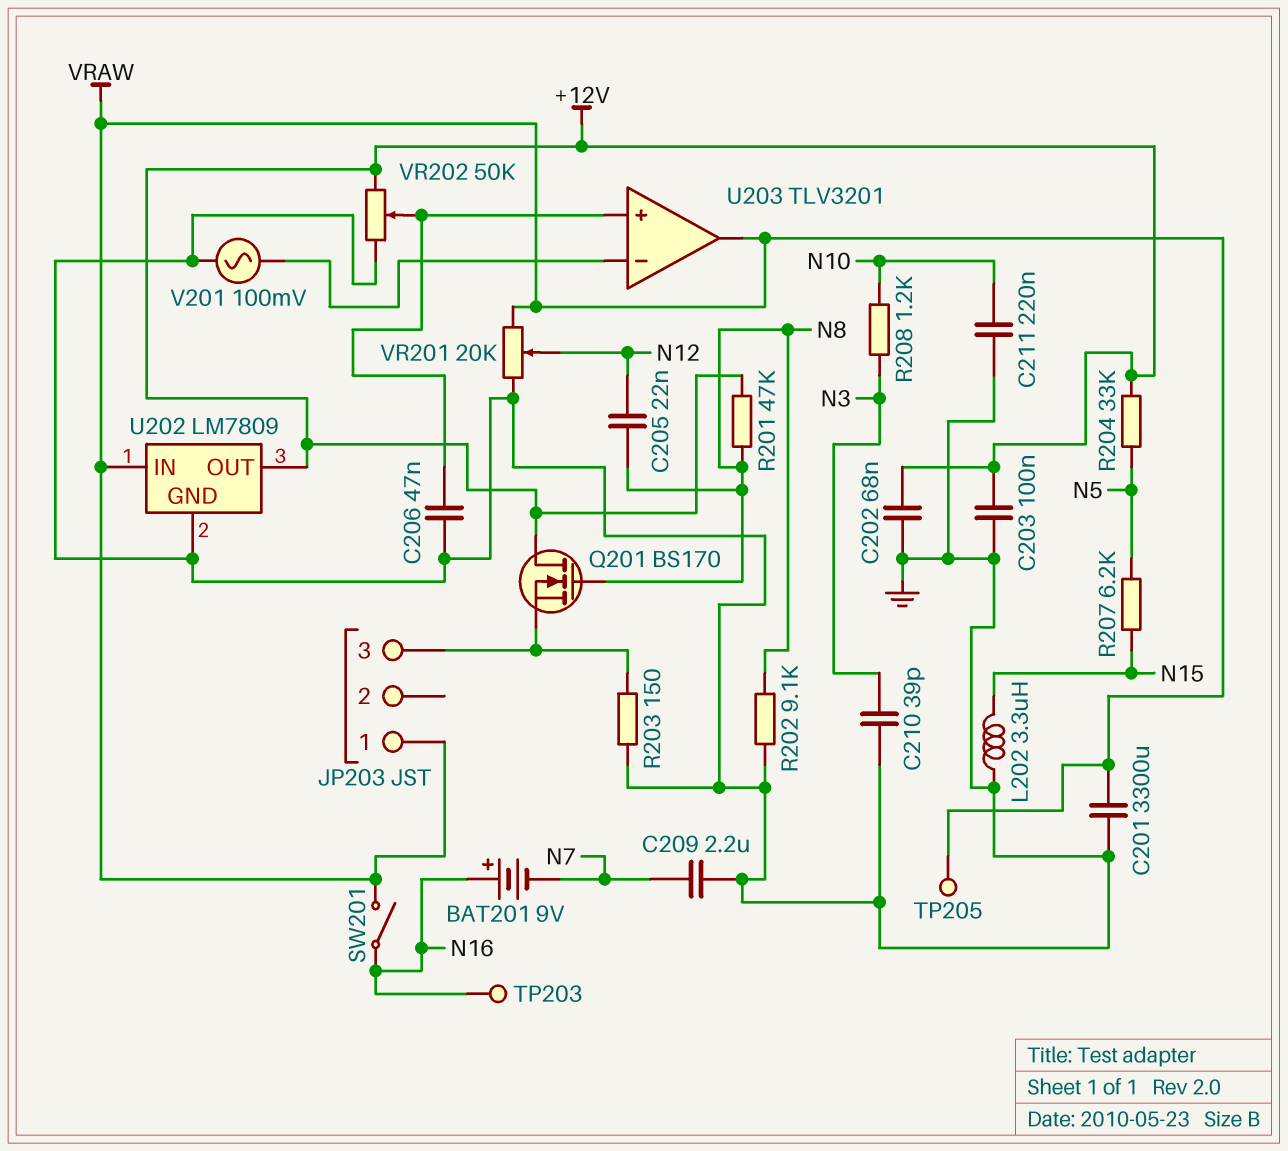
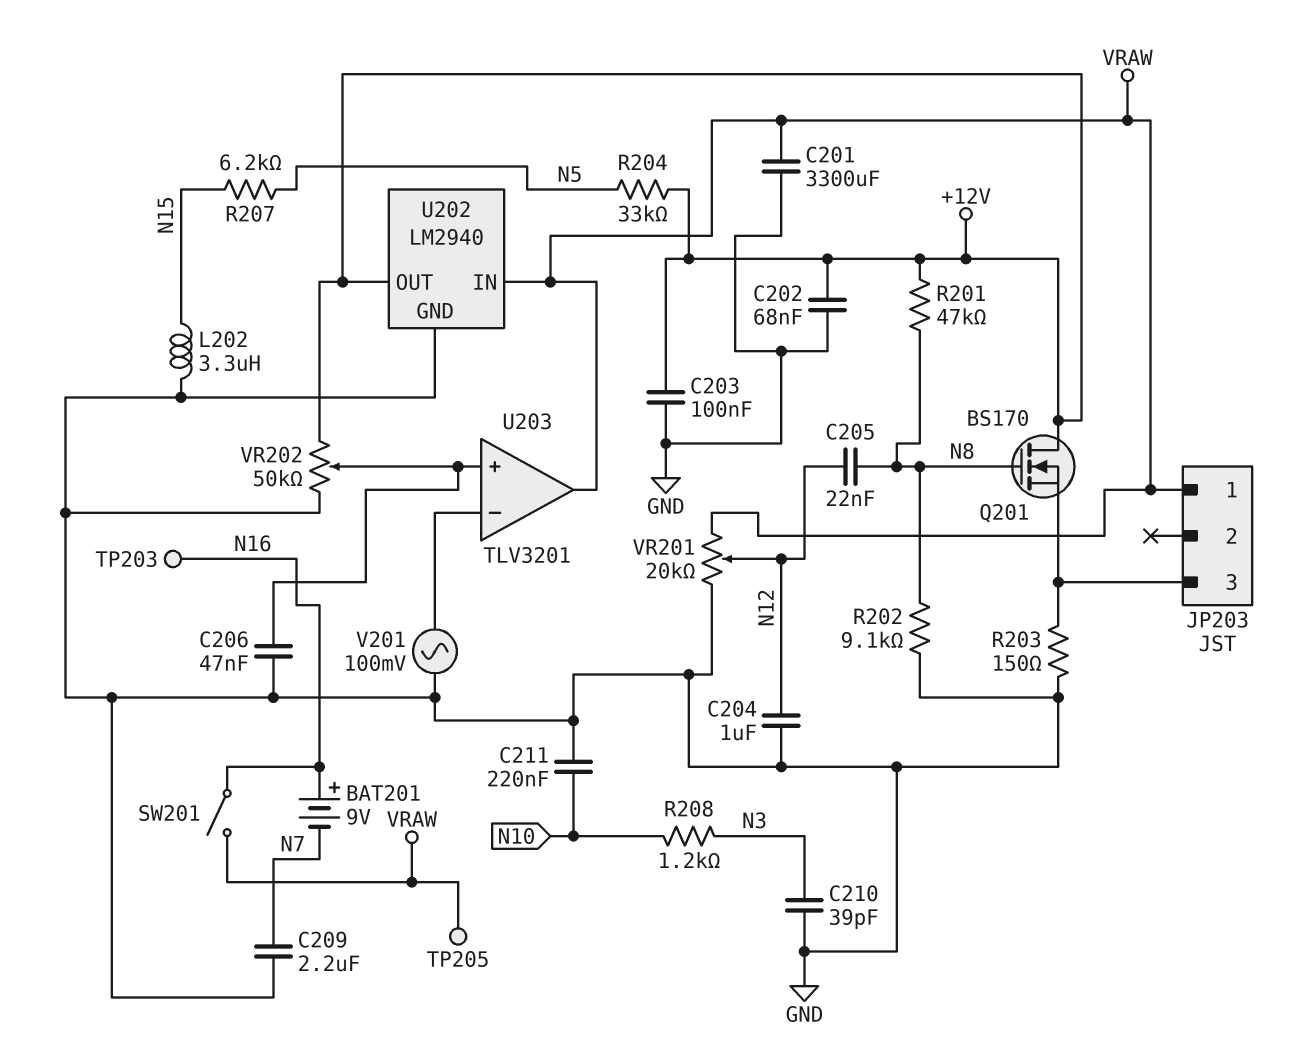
C204: none -> 1uF (GND, N12)
U202: LM7809 -> LM2940

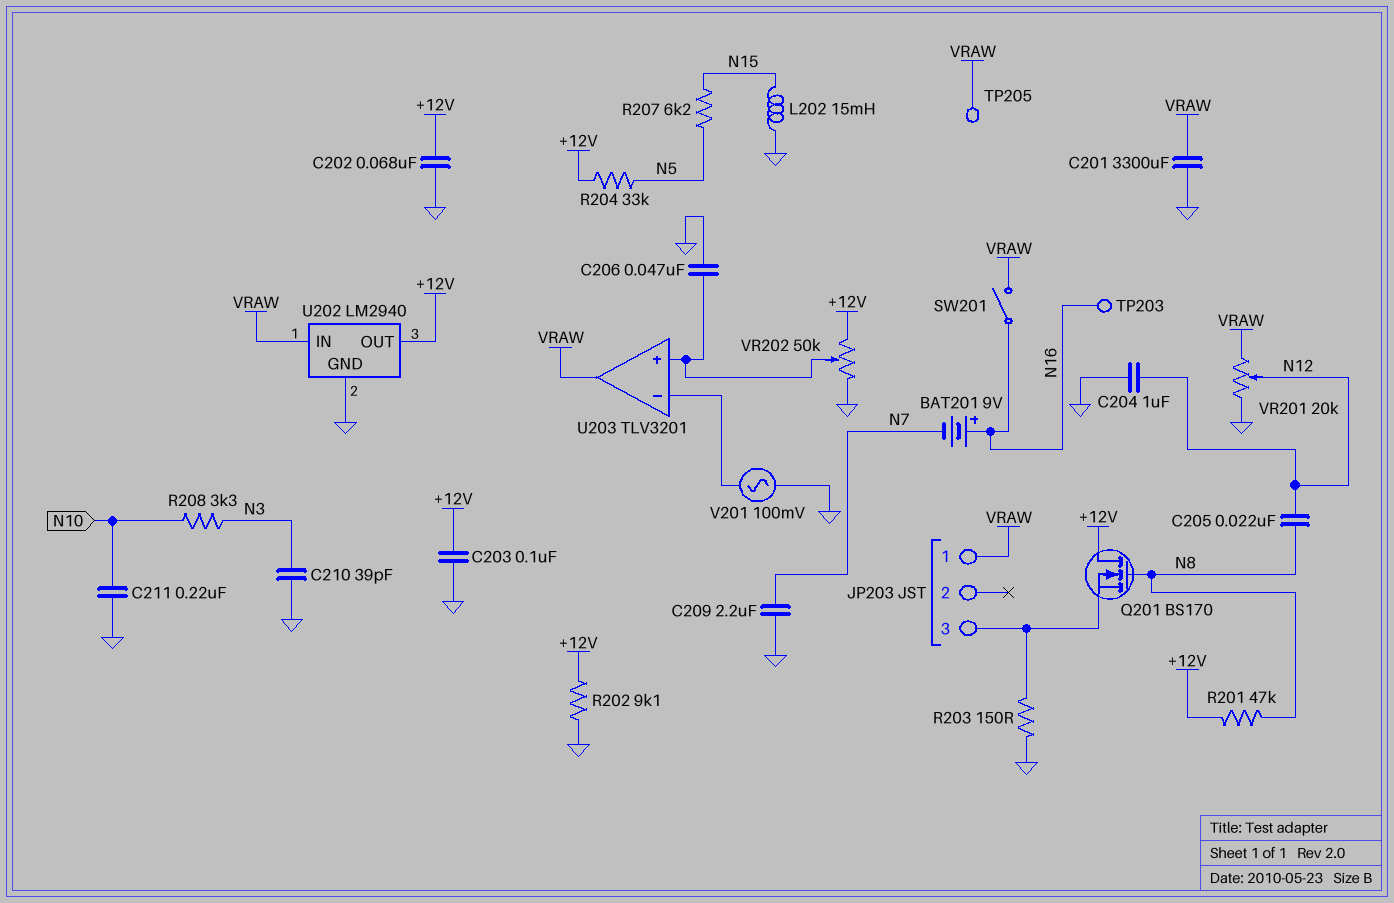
L202: 3.3uH (GND, N15) -> 15mH (GND, N15)
R202: 9.1k (GND, N8) -> 9.1k (+12V, GND)
R208: 1.2k (N3, N10) -> 3.3k (N3, N10)

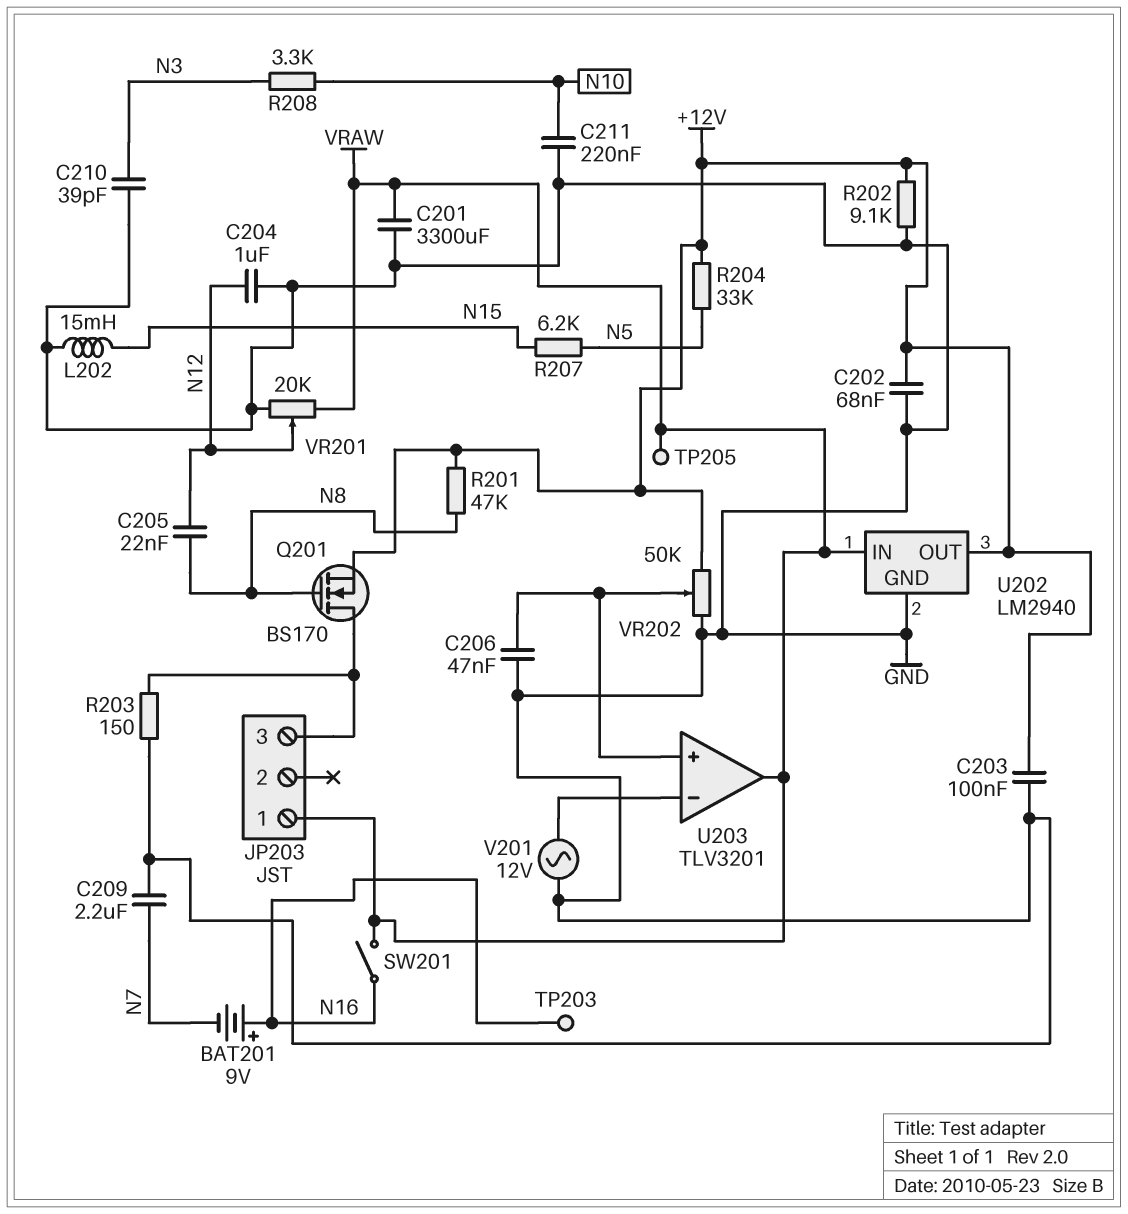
Q201: NMOS BS170 (G N8, D +12V, S JP203/3) -> NMOS BS170 (G N8, D JP203/3, S +12V)
V201: AC 100mV (GND, U203/in-) -> AC 12V (GND, U203/in-)

